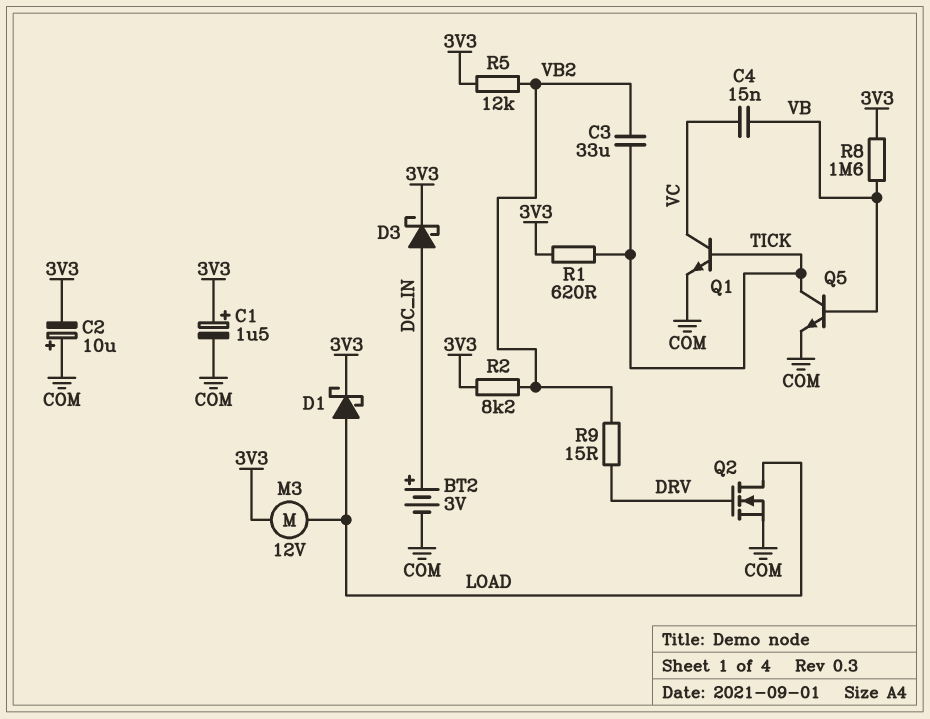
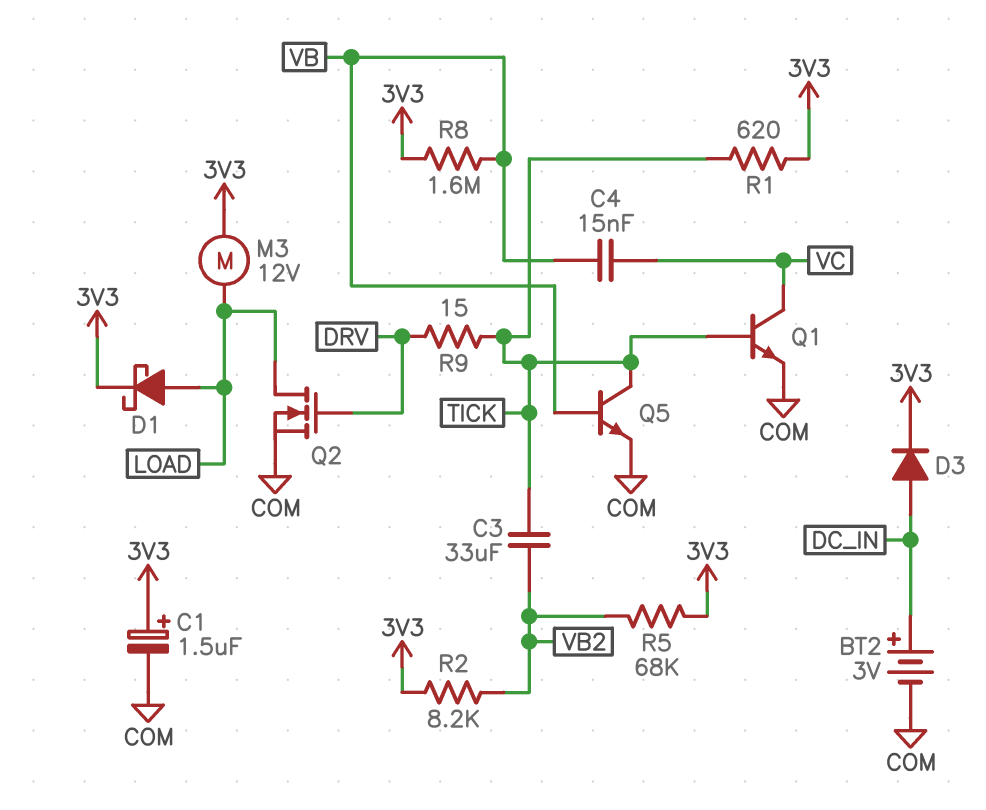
C2: 10uF (plus COM, minus 3V3) -> none
D3: schottky (A DC_IN, K 3V3) -> diode (A DC_IN, K 3V3)
R5: 12k (3V3, VB2) -> 68k (3V3, VB2)
R9: 15 (DRV, VB2) -> 15 (DRV, TICK)

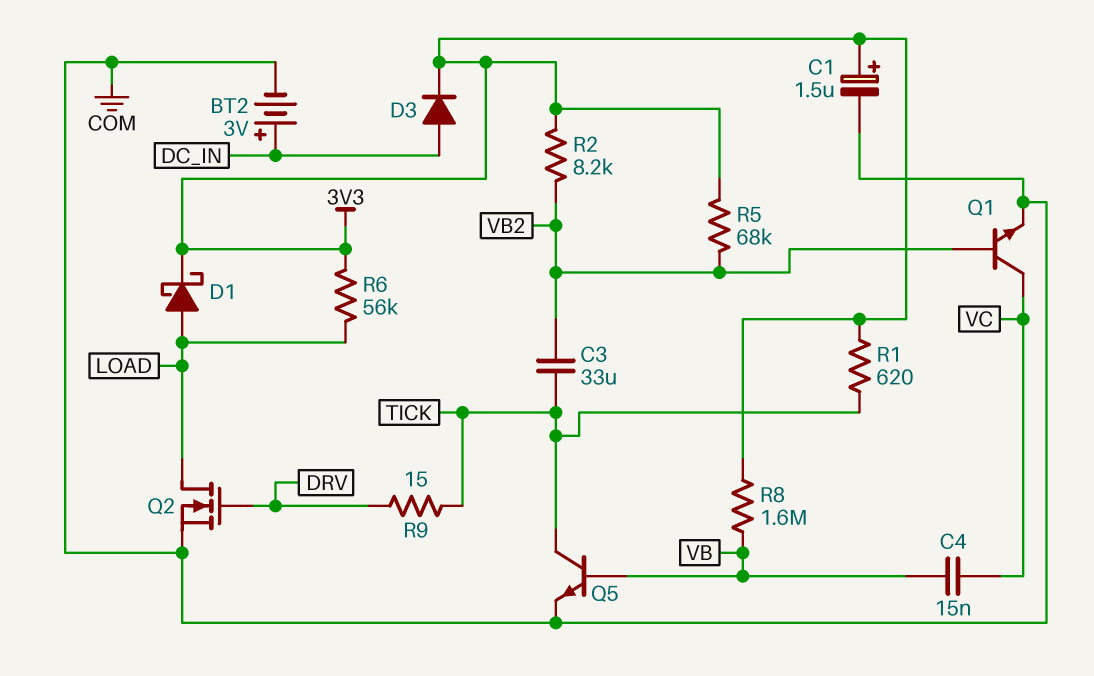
M3: motor 12V (3V3, LOAD) -> none
Q1: NPN (B TICK, C VC, E COM) -> NPN (B VB2, C VC, E COM)
R6: none -> 56k (3V3, LOAD)

